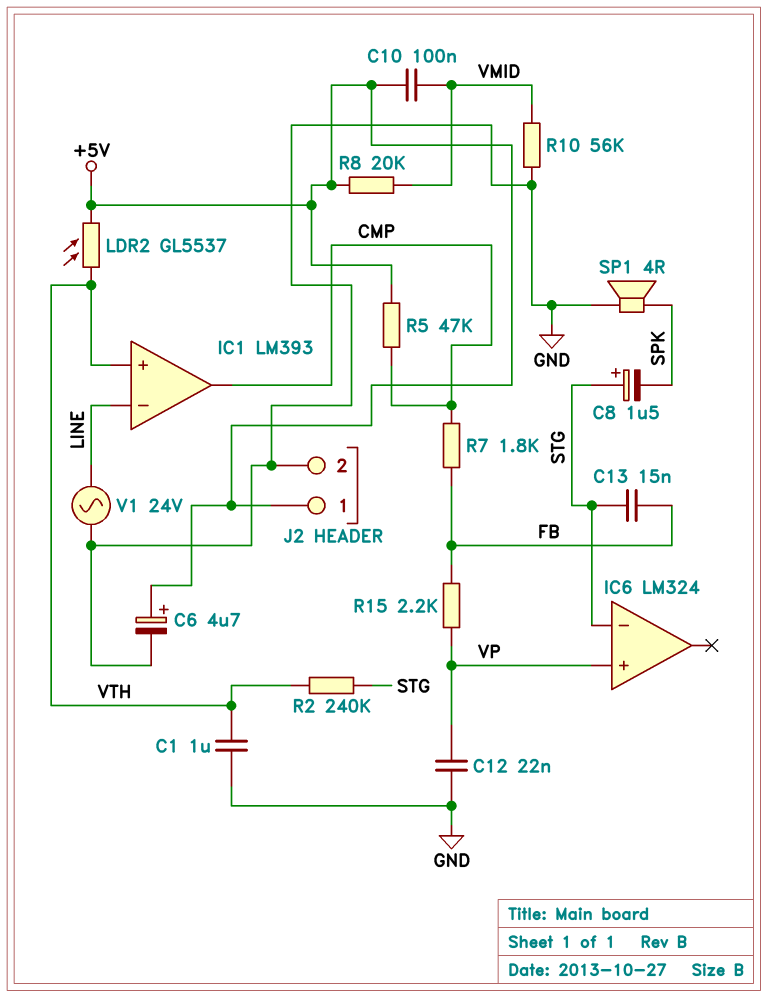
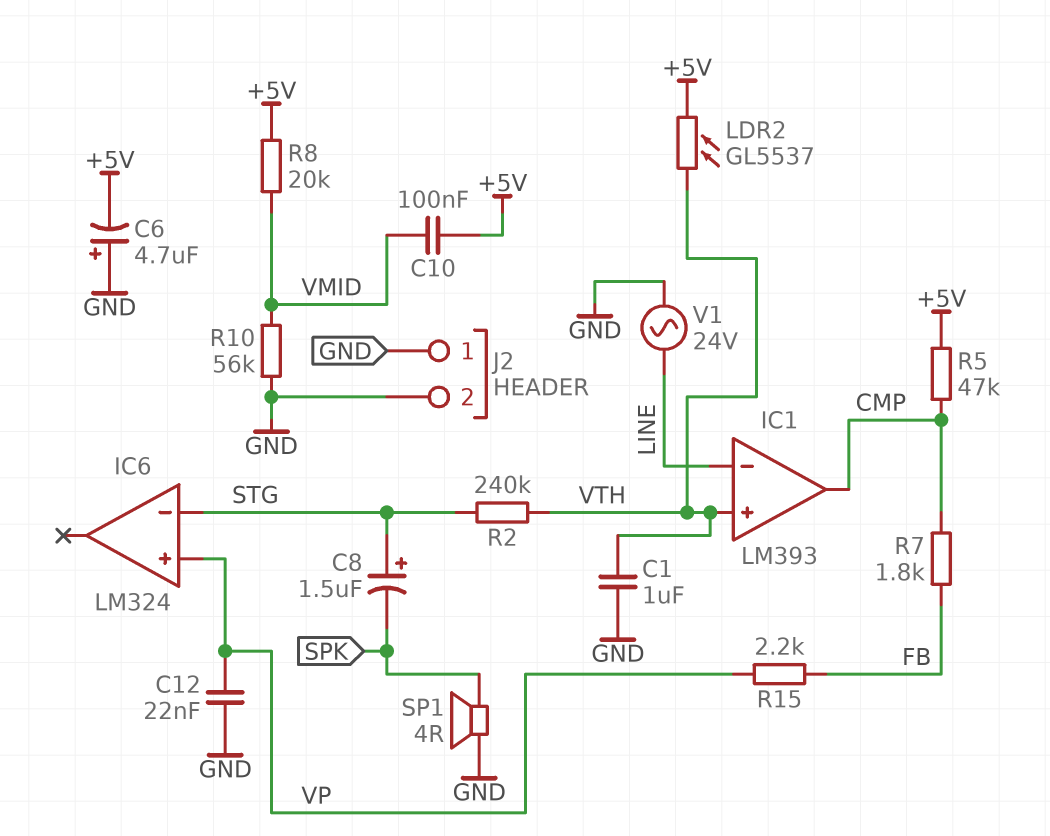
C6: 4.7uF (plus +5V, minus GND) -> 4.7uF (plus GND, minus +5V)
C13: 15nF (FB, STG) -> none
J2 pin 1: +5V -> GND

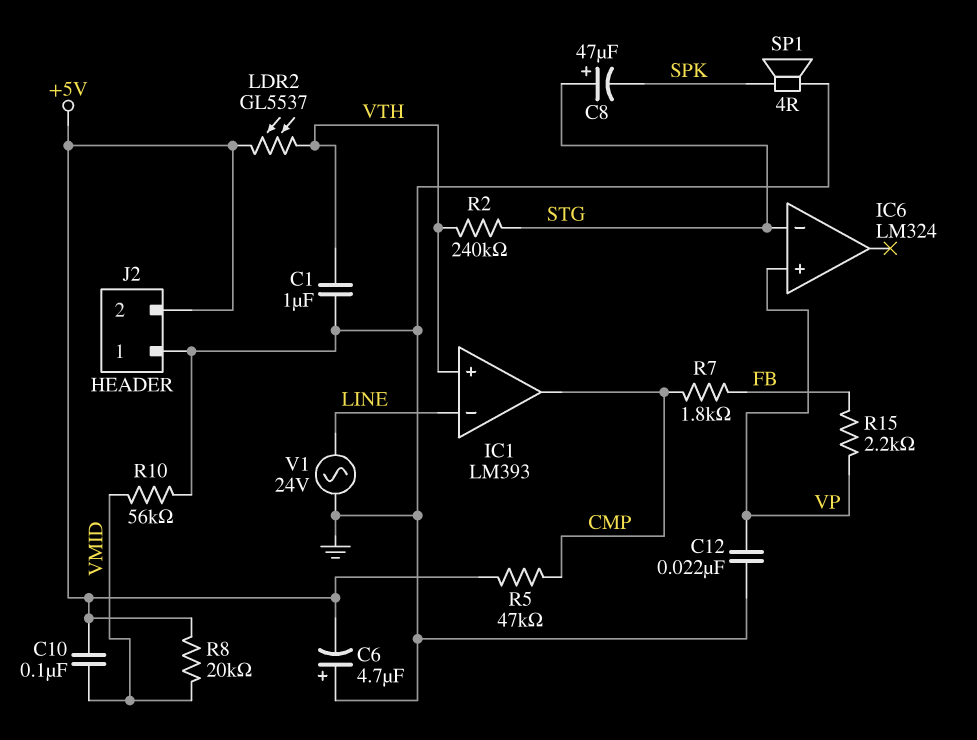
C8: 1.5uF (plus STG, minus SPK) -> 47uF (plus STG, minus SPK)
J2 pin 2: GND -> +5V

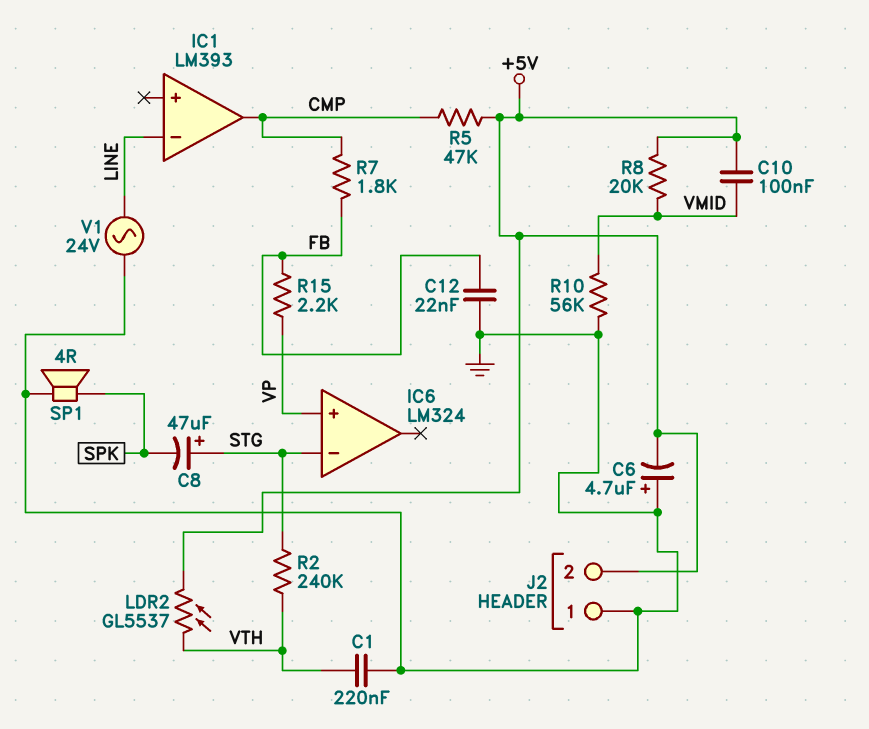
C1: 1uF (GND, VTH) -> 220nF (GND, VTH)
C12: 22nF (GND, VP) -> 22nF (FB, GND)
IC1 pin in+: VTH -> none

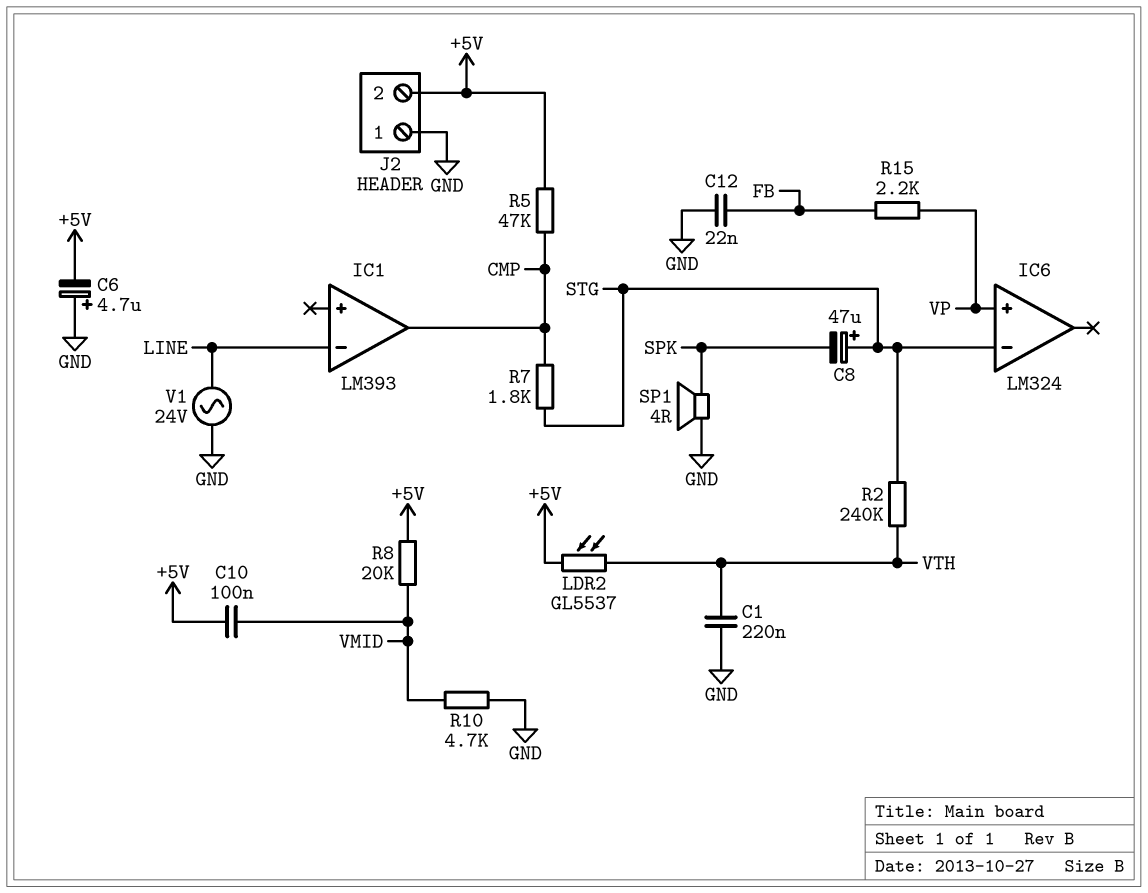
R7: 1.8k (CMP, FB) -> 1.8k (CMP, STG)
R10: 56k (GND, VMID) -> 4.7k (GND, VMID)

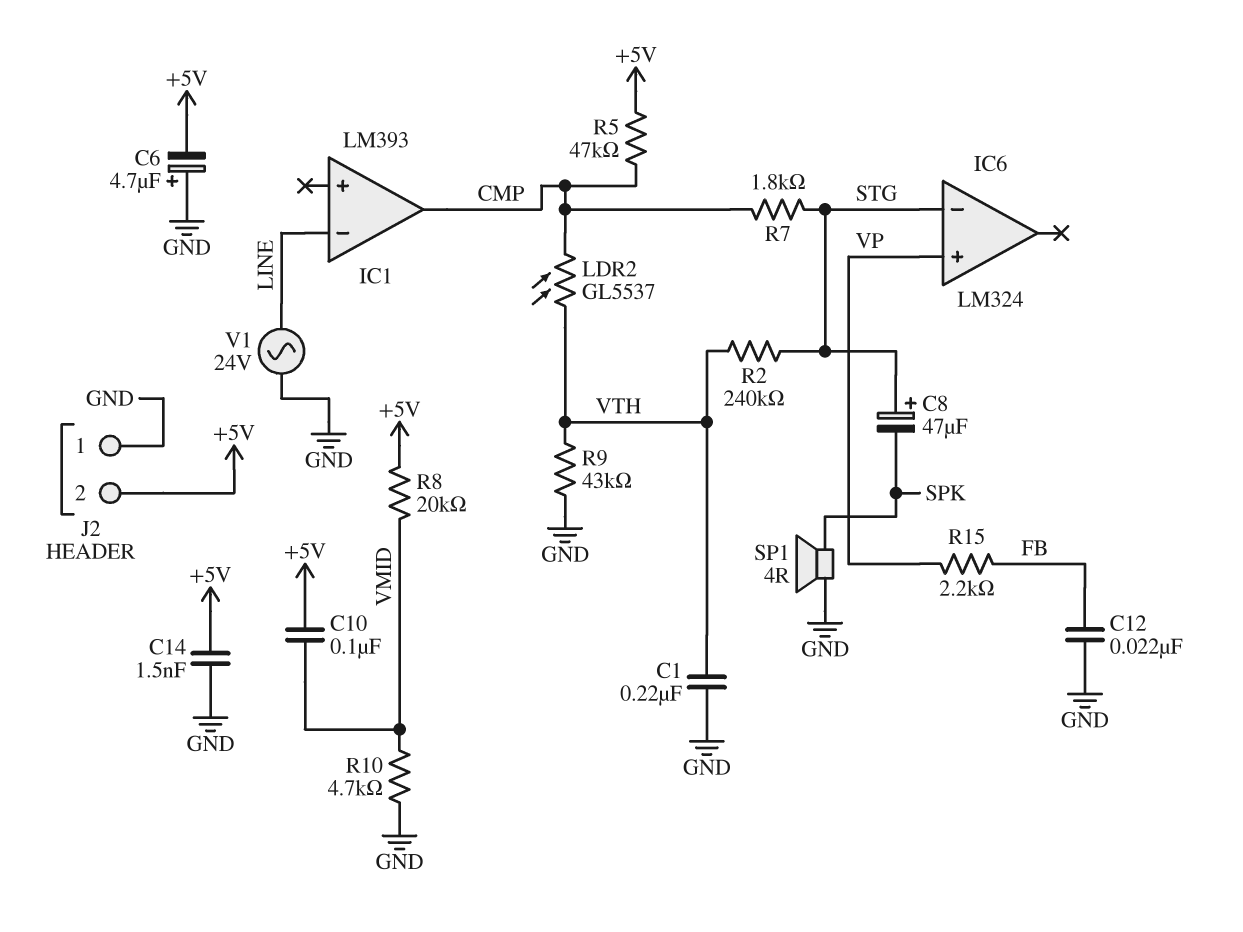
C14: none -> 1.5nF (+5V, GND)
LDR2: GL5537 (+5V, VTH) -> GL5537 (CMP, VTH)
R9: none -> 43k (GND, VTH)

